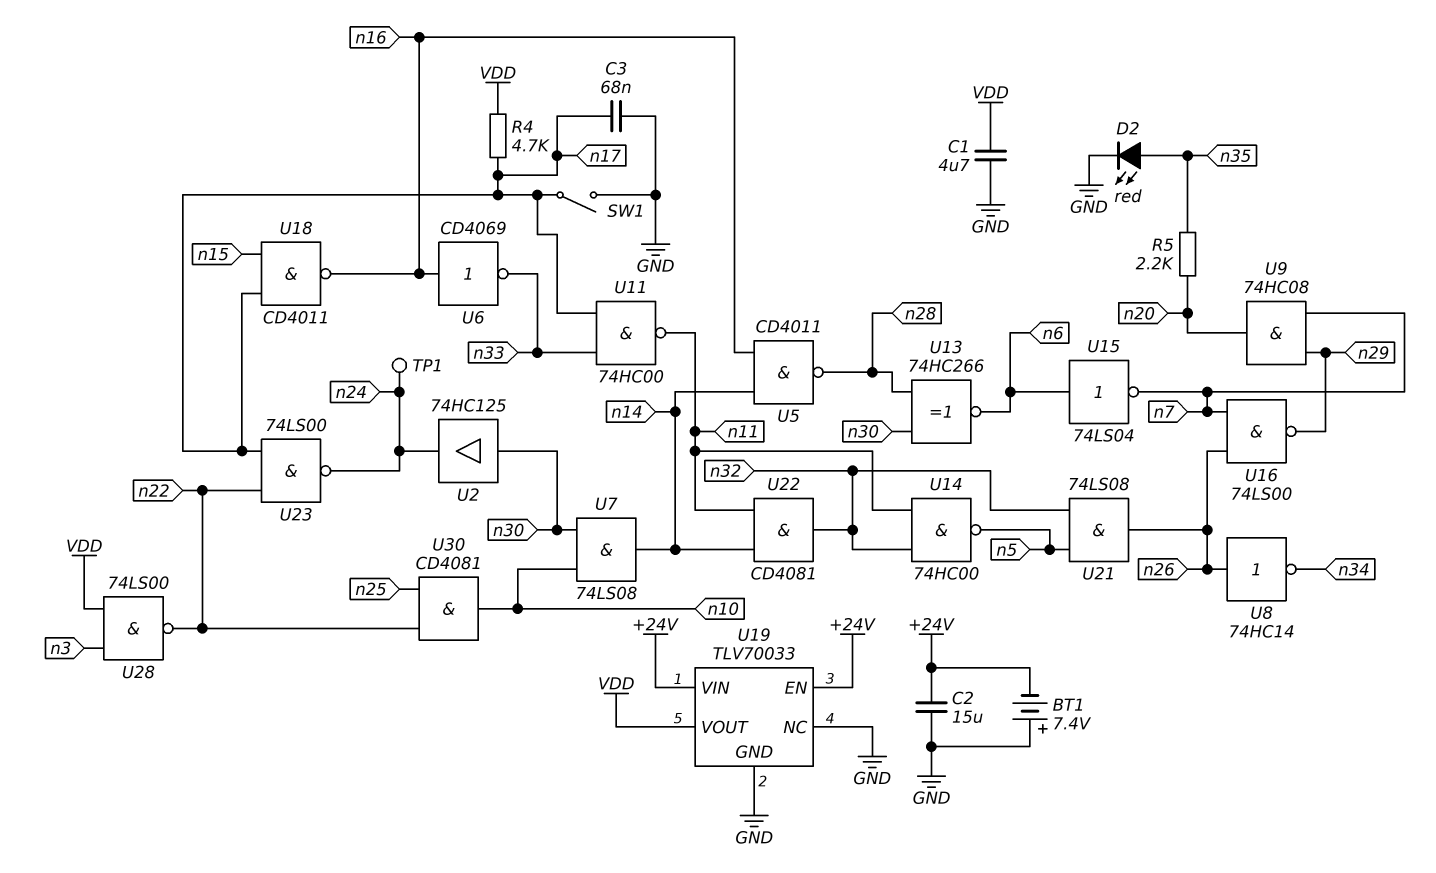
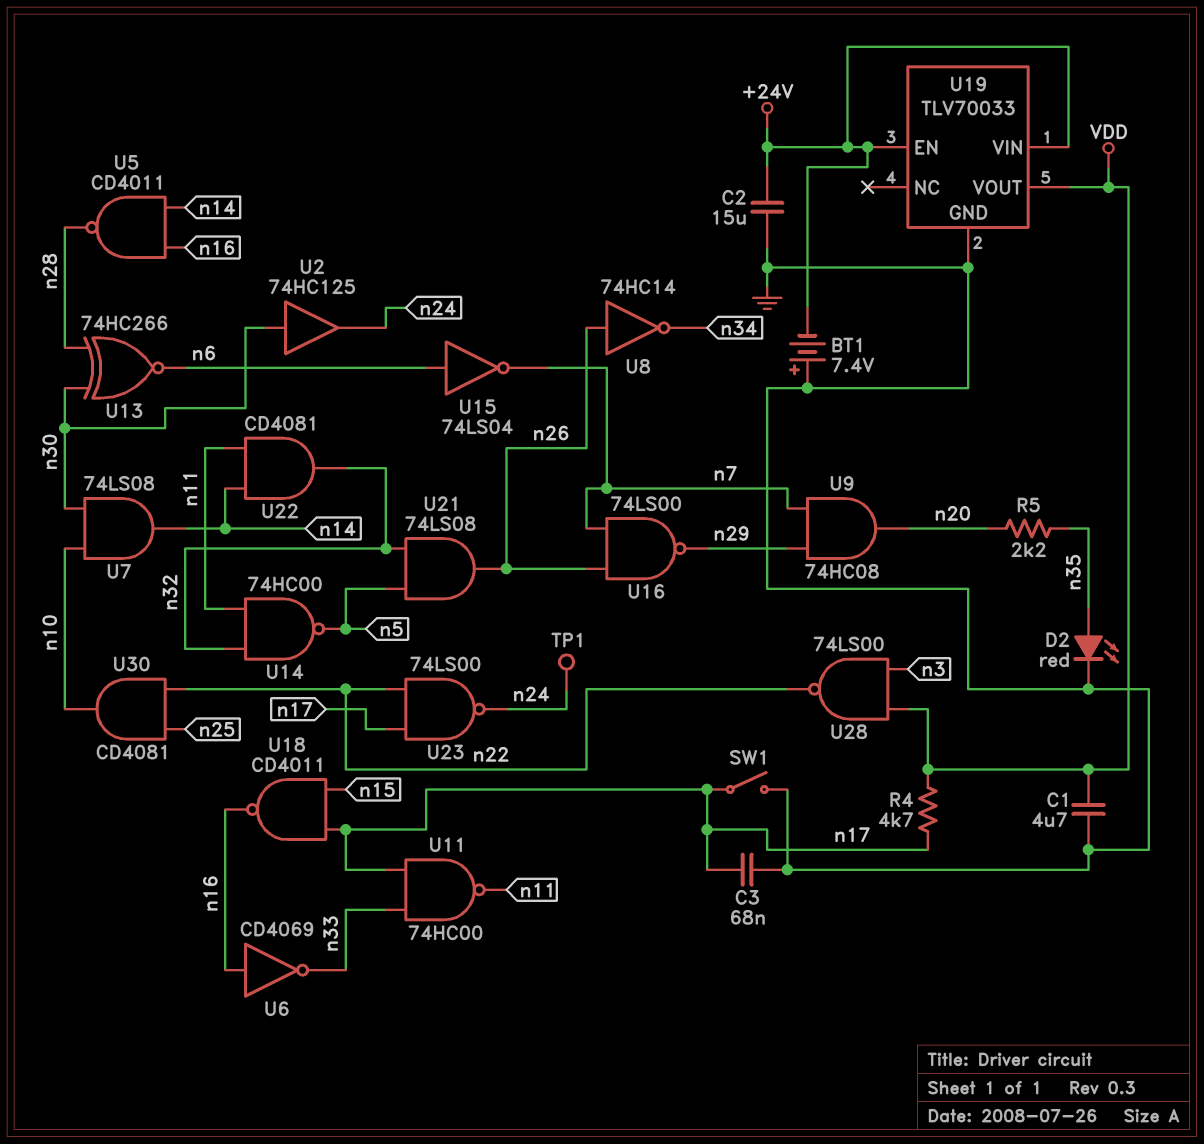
U19 pin NC: GND -> none

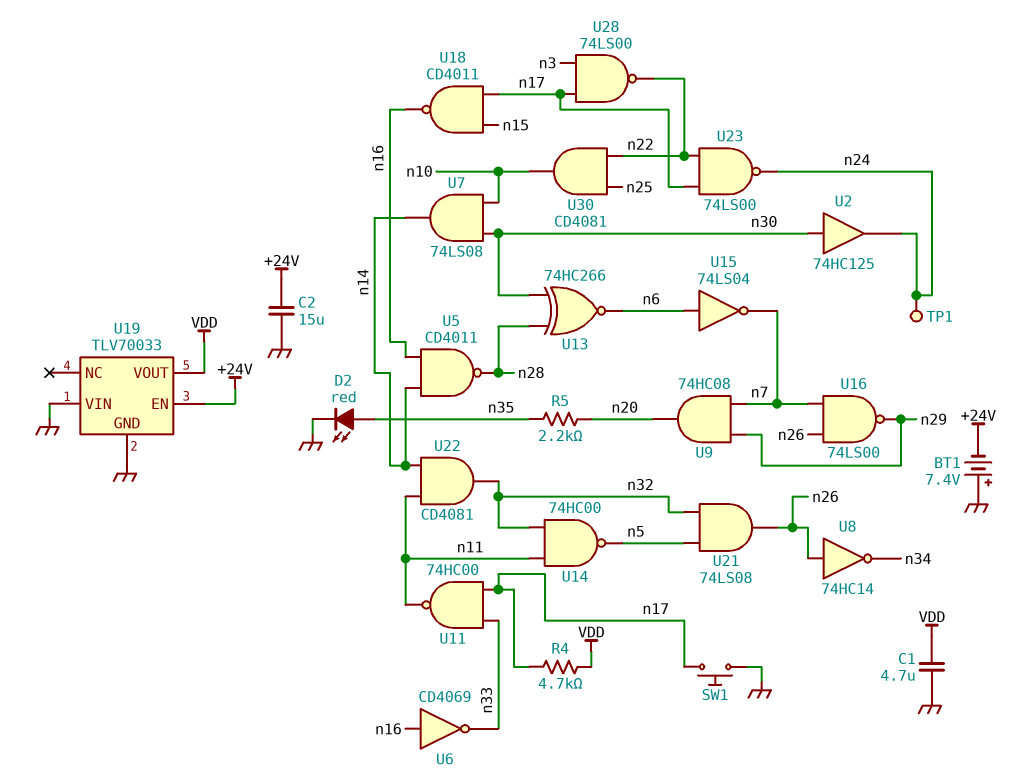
C3: 68nF (GND, n17) -> none
SW1: switch (GND, n17) -> button (GND, n17)
U19 pin VIN: +24V -> GND
U28: NAND 74LS00 (in VDD, in n3, out n22) -> NAND 74LS00 (in n3, in n17, out n22)

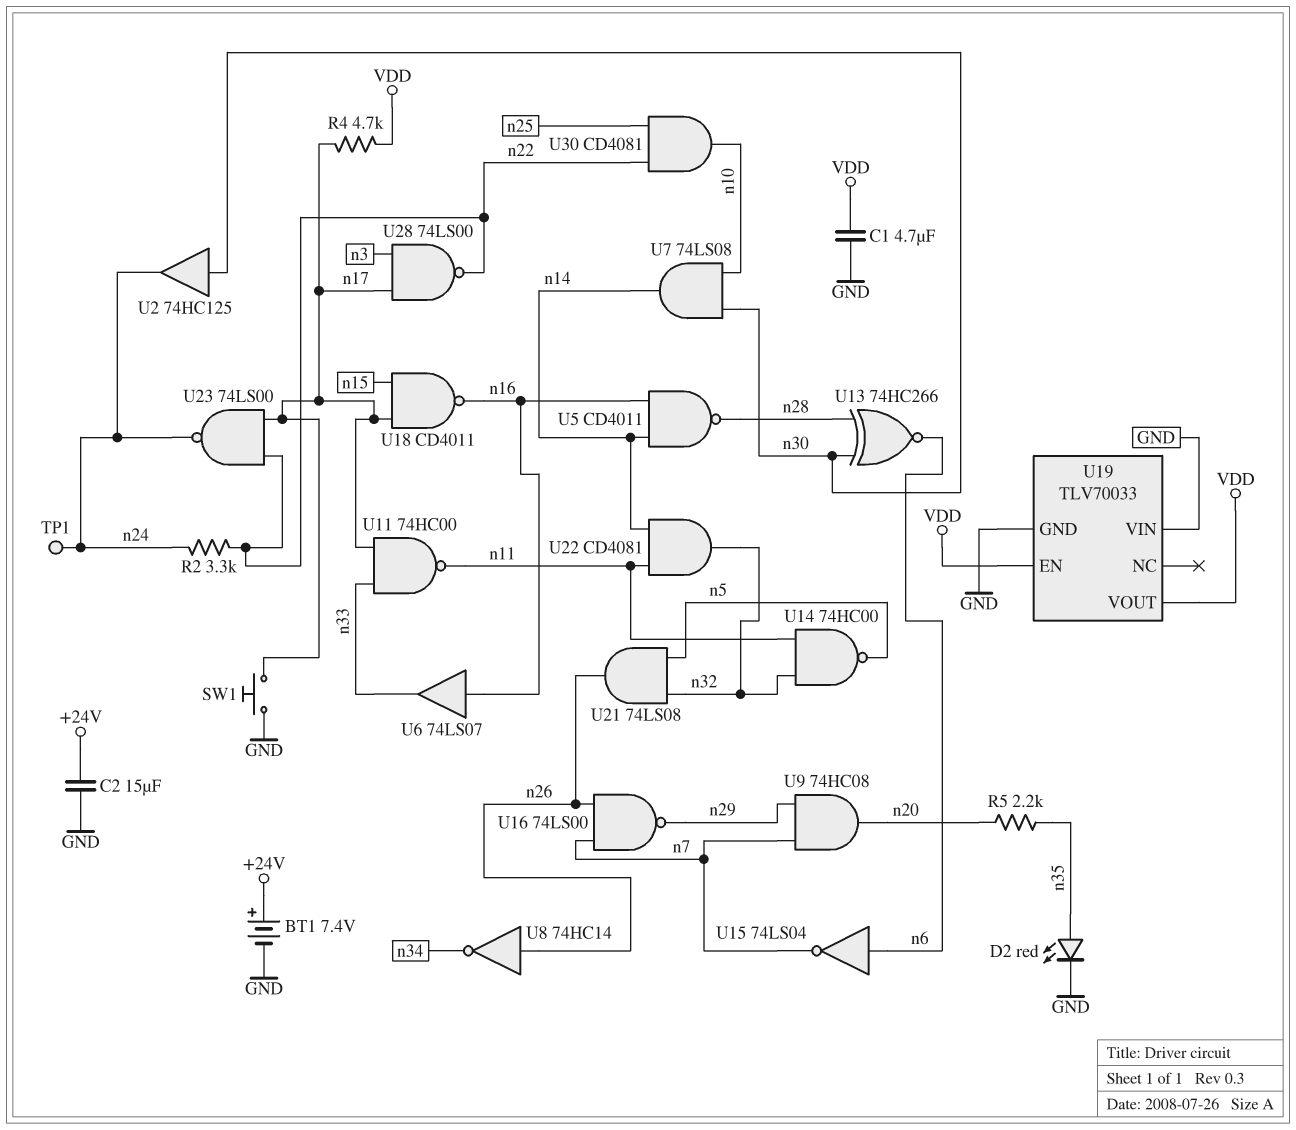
BT1: 7.4V (plus GND, minus +24V) -> 7.4V (plus +24V, minus GND)
R2: none -> 3.3k (n22, n24)
U6: NOT CD4069 (in n16, out n33) -> buffer 74LS07 (in n16, out n33)
U19 pin EN: +24V -> VDD

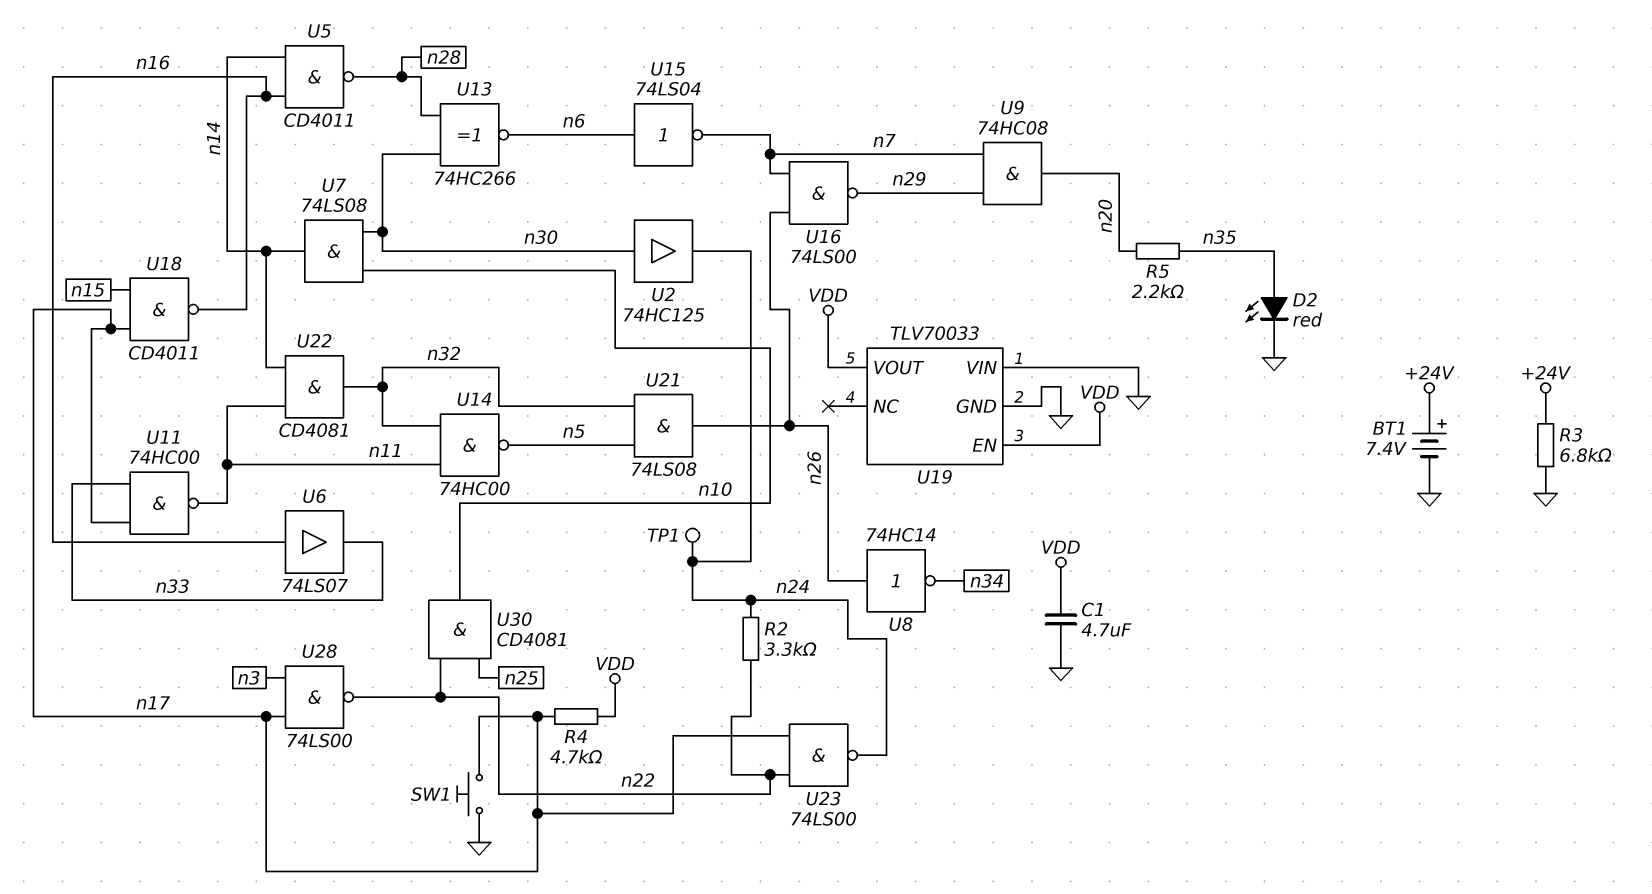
C2: 15uF (+24V, GND) -> none
R3: none -> 6.8k (+24V, GND)

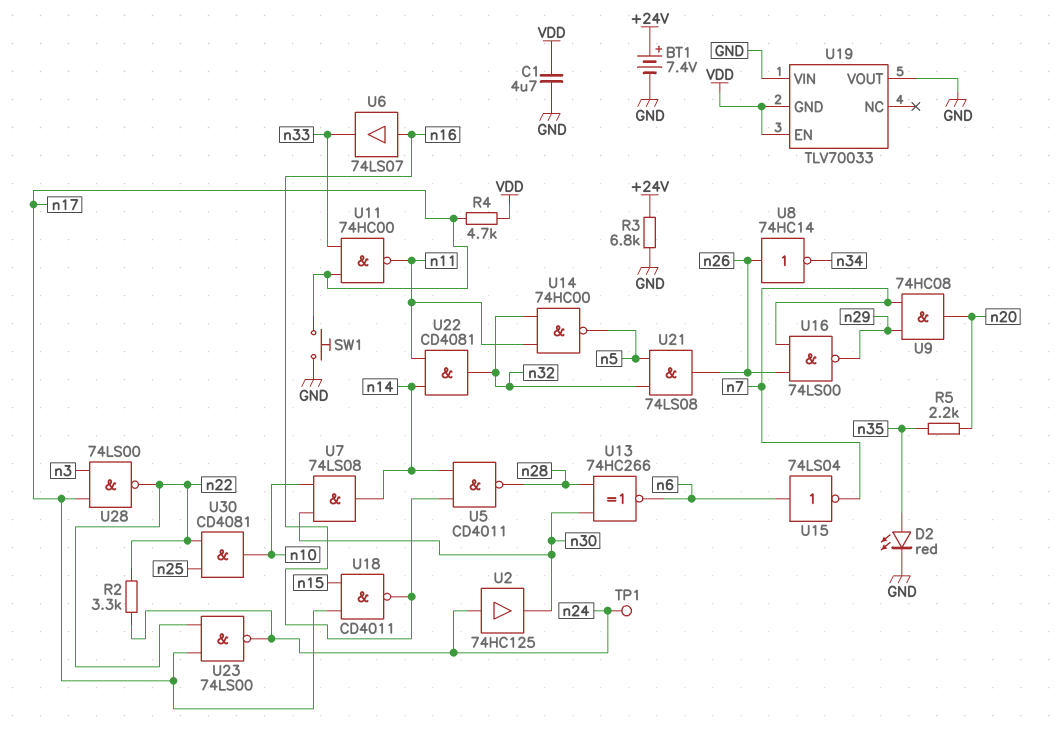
U2: buffer 74HC125 (in n30, out n24) -> buffer 74HC125 (in n24, out n30)
U19 pin GND: GND -> VDD
U19 pin VOUT: VDD -> GND

